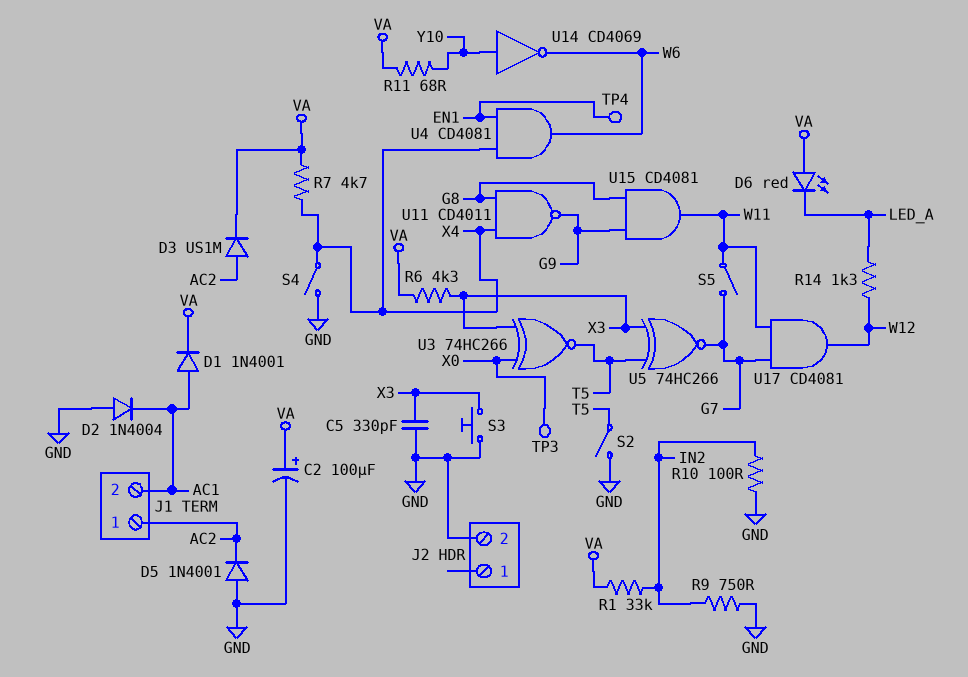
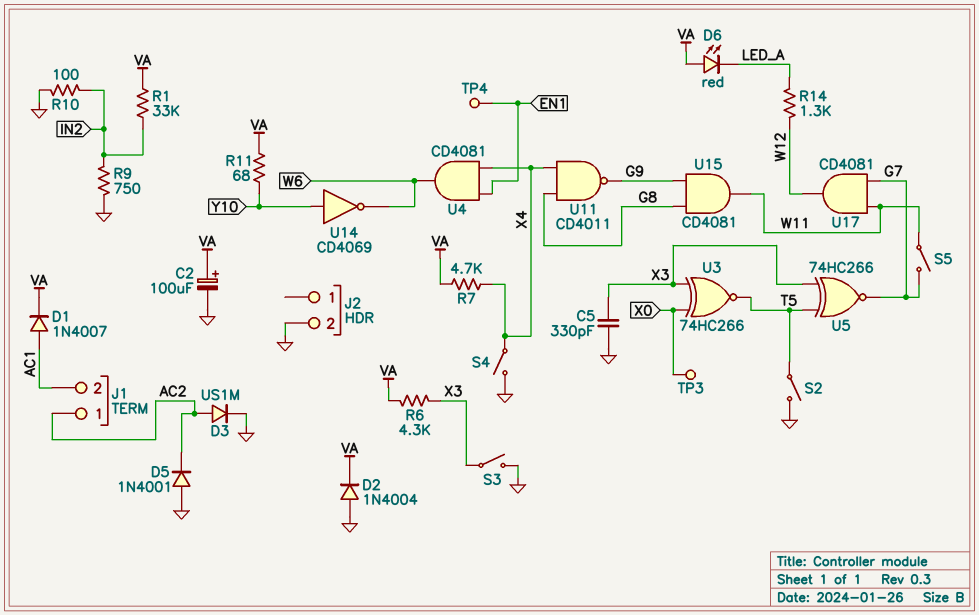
D1: diode 1N4001 (A AC1, K VA) -> diode 1N4007 (A AC1, K VA)
D2: diode 1N4004 (A GND, K AC1) -> diode 1N4004 (A GND, K VA)
D3: diode US1M (A AC2, K VA) -> diode US1M (A AC2, K GND)
S3: button (GND, X3) -> switch (GND, X3)

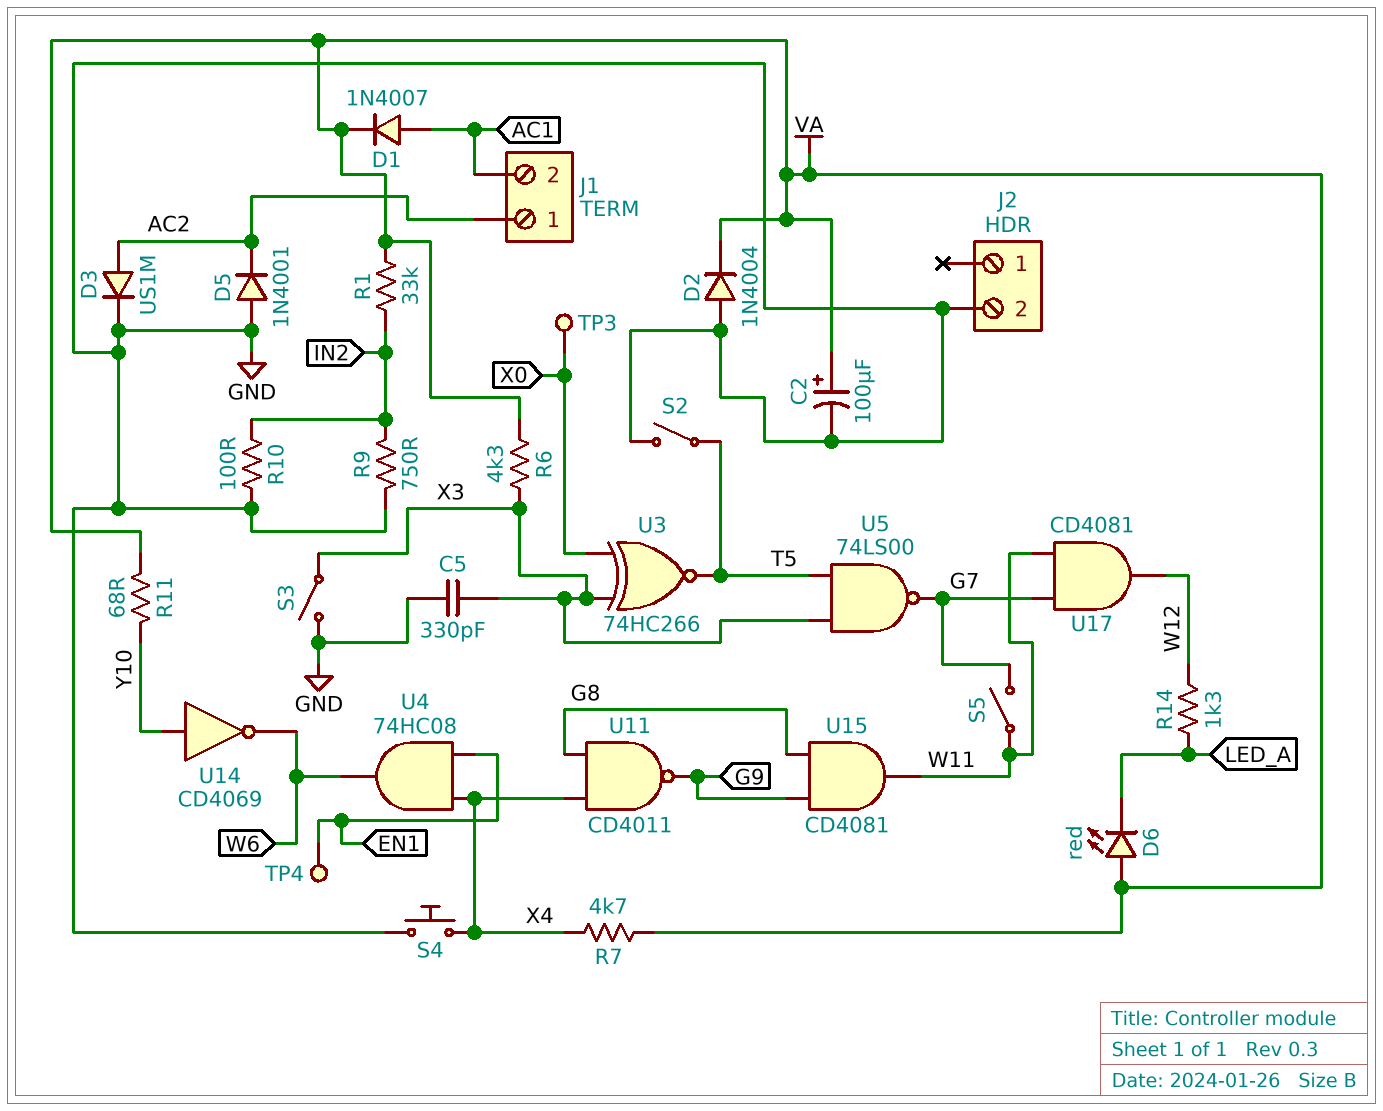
S4: switch (GND, X4) -> button (GND, X4)
U4: AND CD4081 (in EN1, in X4, out W6) -> AND 74HC08 (in EN1, in X4, out W6)
U5: XNOR 74HC266 (in T5, in X3, out G7) -> NAND 74LS00 (in T5, in X3, out G7)

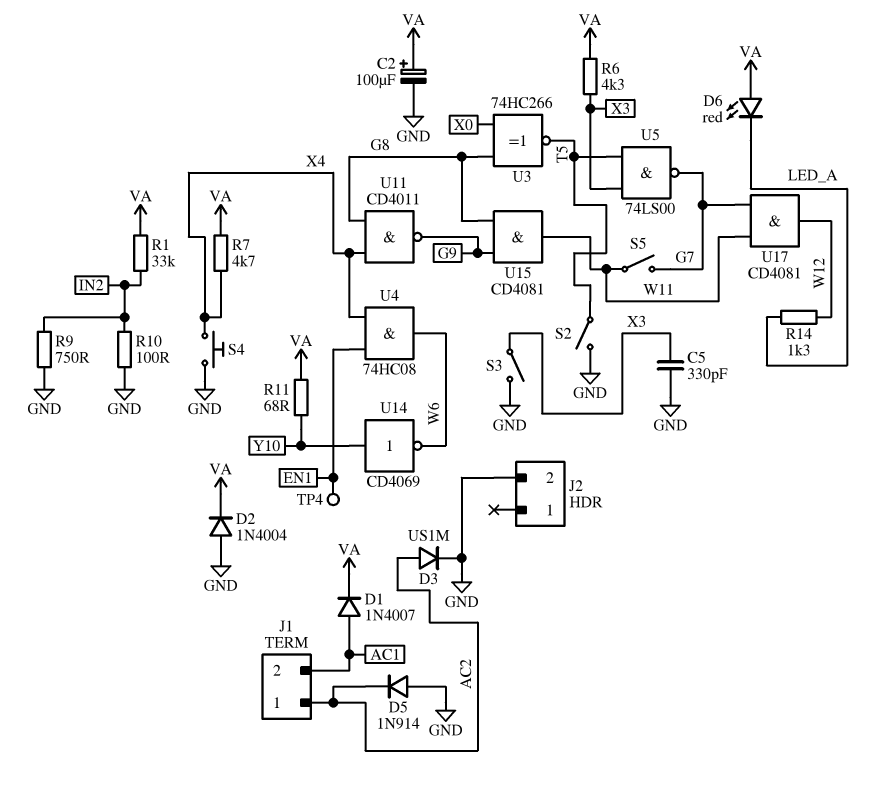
D5: diode 1N4001 (A GND, K AC2) -> diode 1N914 (A GND, K AC2)
TP3: test point (X0) -> none
U3: XNOR 74HC266 (in X0, in X3, out T5) -> XNOR 74HC266 (in G8, in X0, out T5)

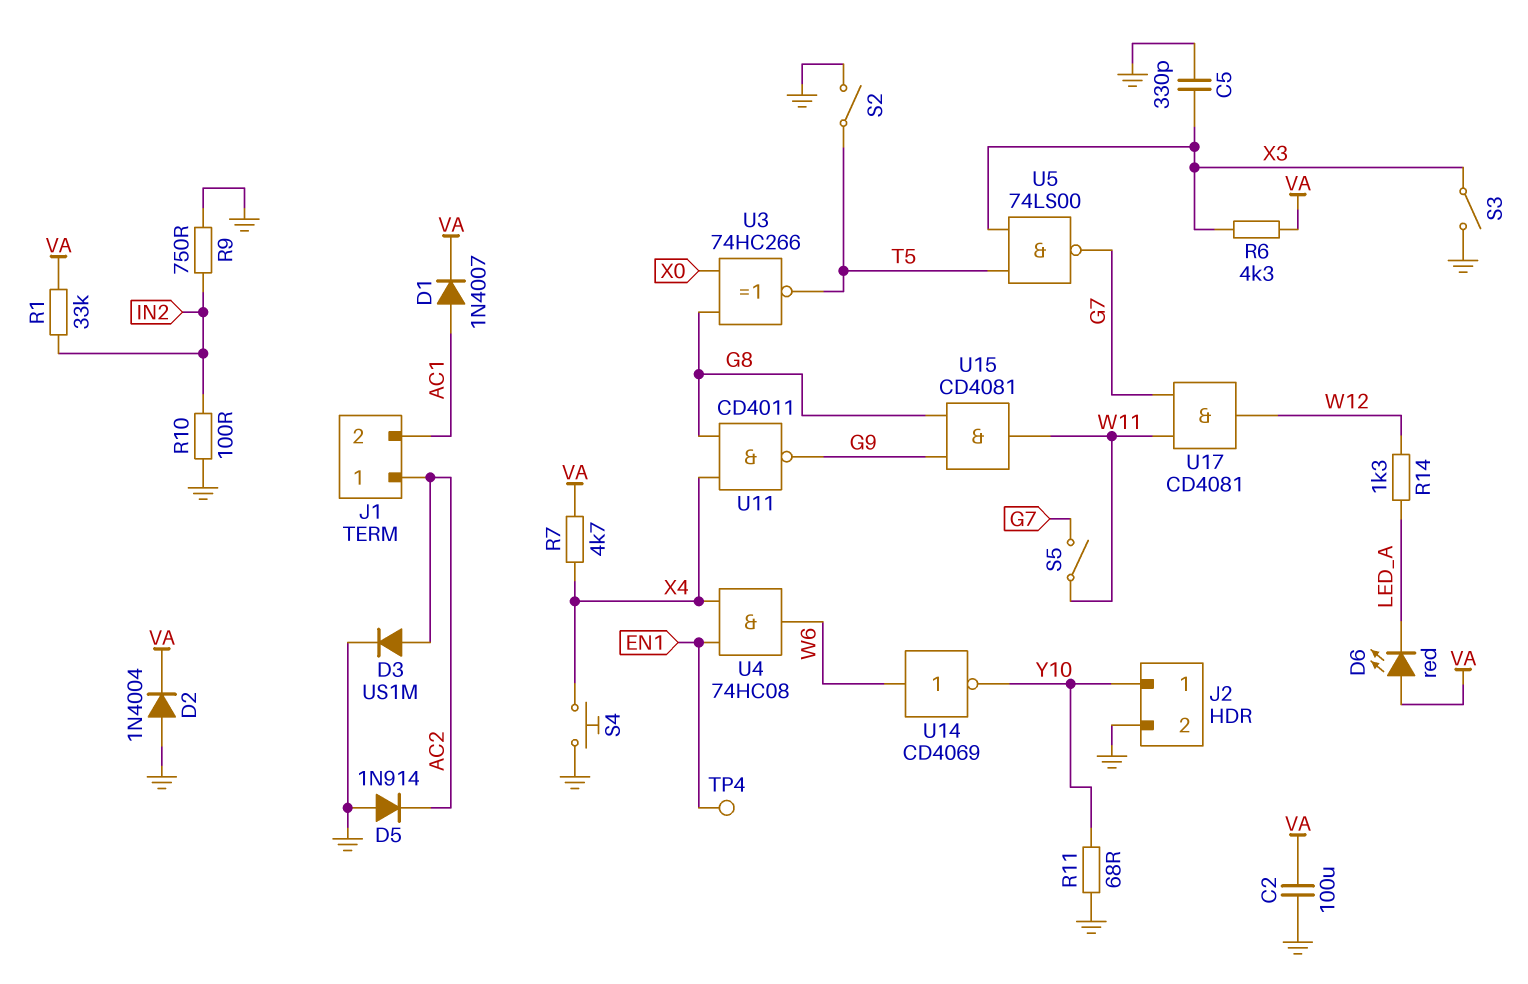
C2: 100uF (plus VA, minus GND) -> 100uF (GND, VA)
J2 pin 1: none -> Y10
R11: 68 (VA, Y10) -> 68 (GND, Y10)
U14: NOT CD4069 (in Y10, out W6) -> NOT CD4069 (in W6, out Y10)

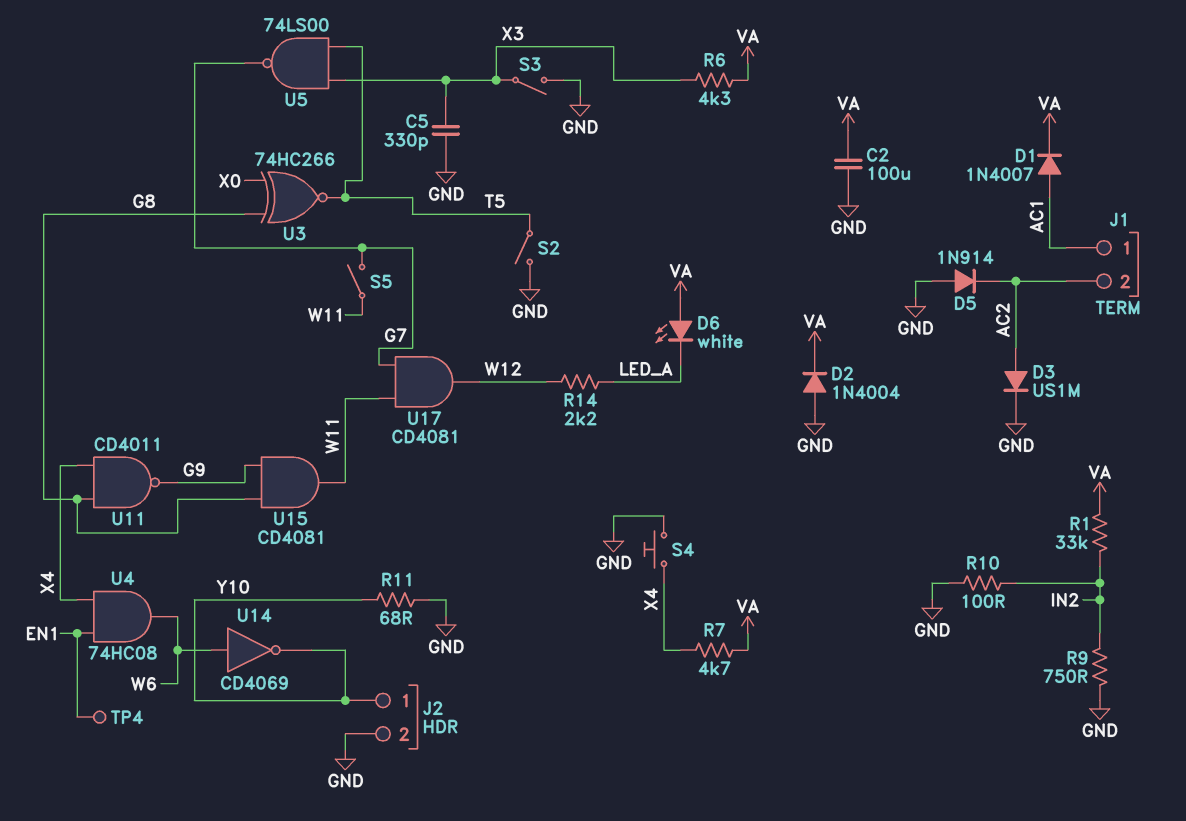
D6: LED red (A VA, K LED_A) -> LED white (A VA, K LED_A)
J1 pin 1: AC2 -> AC1
J1 pin 2: AC1 -> AC2
R14: 1.3k (LED_A, W12) -> 2.2k (LED_A, W12)

